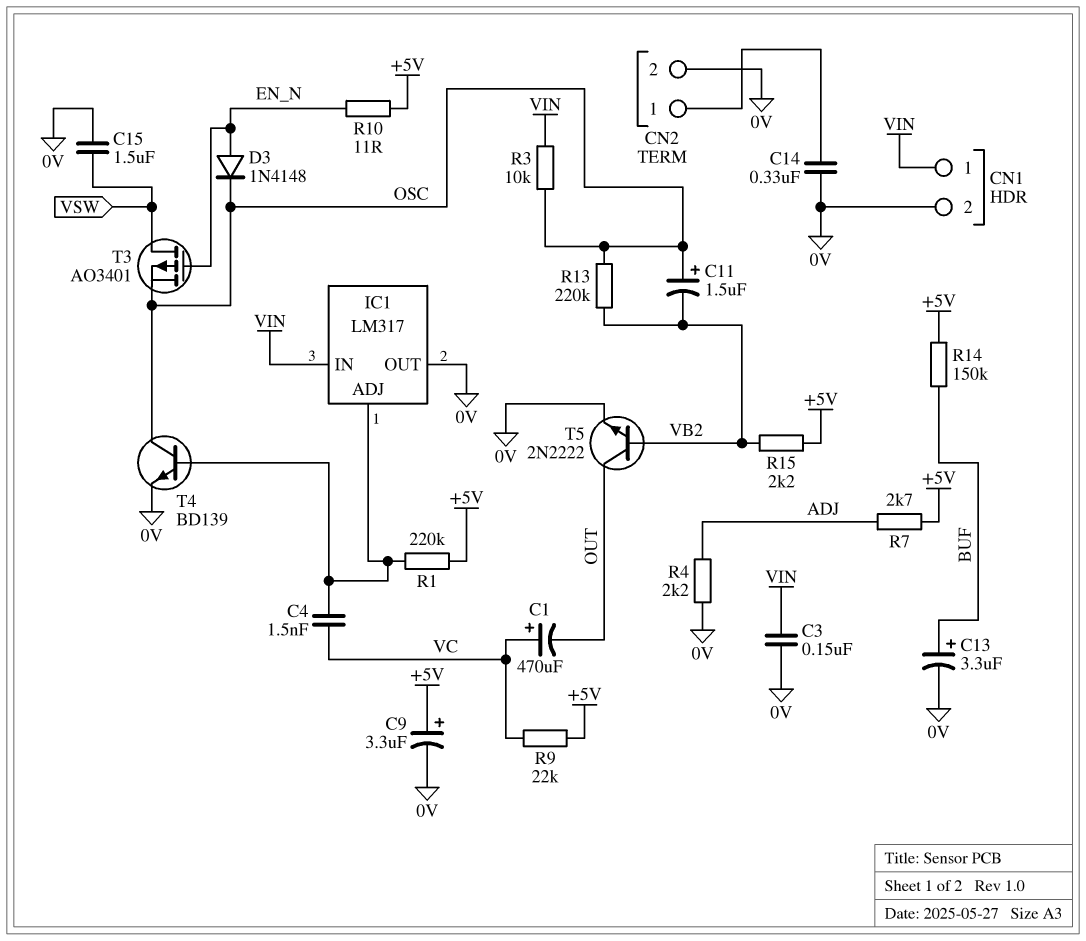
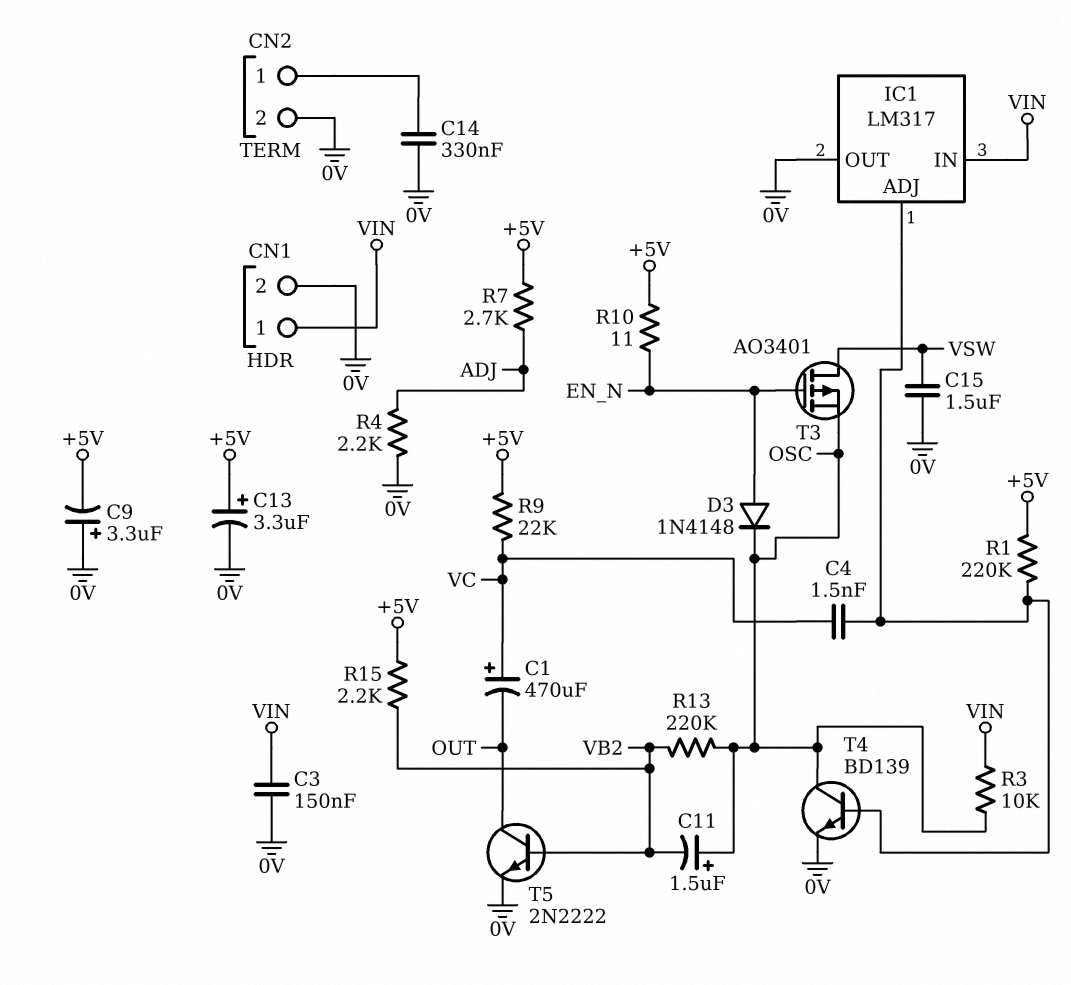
C9: 3.3uF (plus +5V, minus 0V) -> 3.3uF (plus 0V, minus +5V)
C13: 3.3uF (plus BUF, minus 0V) -> 3.3uF (plus +5V, minus 0V)
R14: 150k (+5V, BUF) -> none

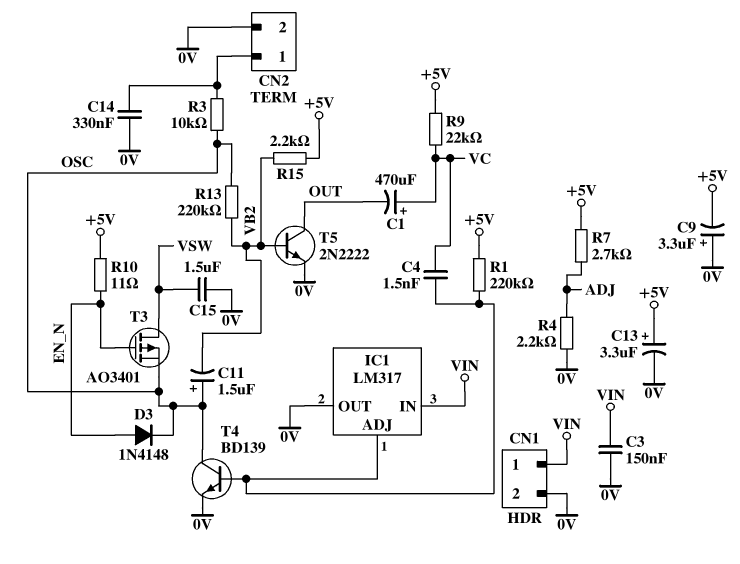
R3: 10k (OSC, VIN) -> 10k (CN2/1, OSC)

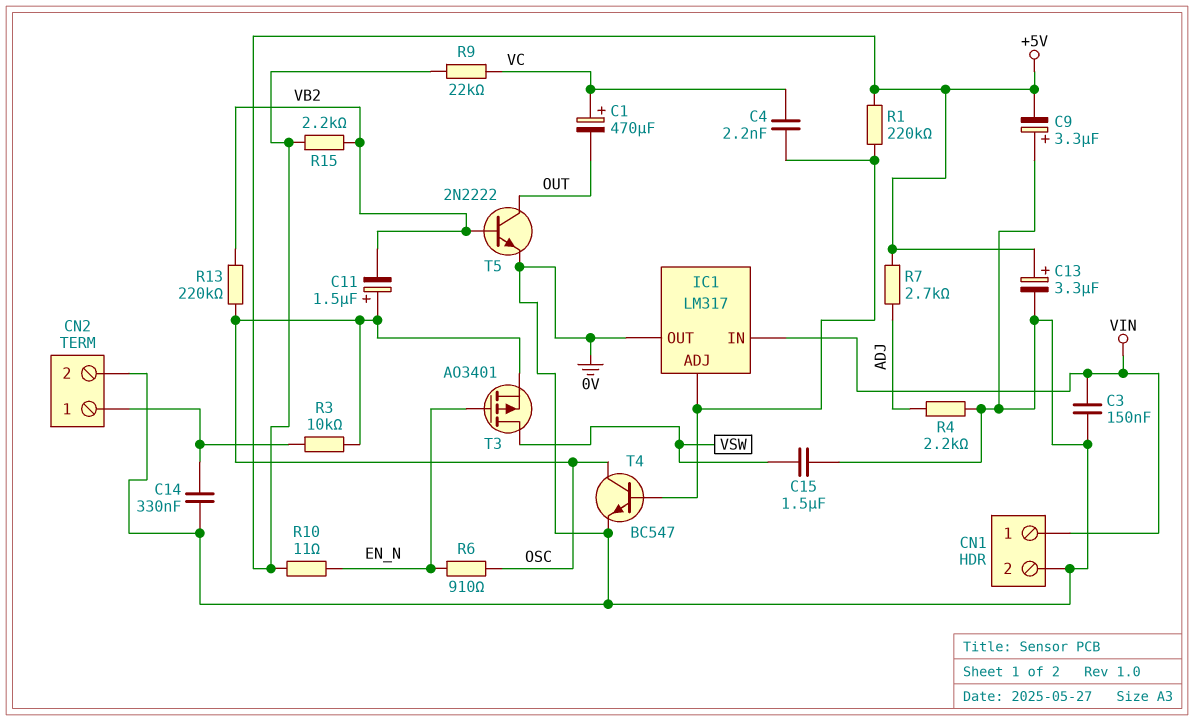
C4: 1.5nF (IC1/ADJ, VC) -> 2.2nF (IC1/ADJ, VC)
D3: diode 1N4148 (A EN_N, K OSC) -> none
R6: none -> 910 (EN_N, OSC)
T4: NPN BD139 (B IC1/ADJ, C OSC, E 0V) -> NPN BC547 (B IC1/ADJ, C OSC, E 0V)

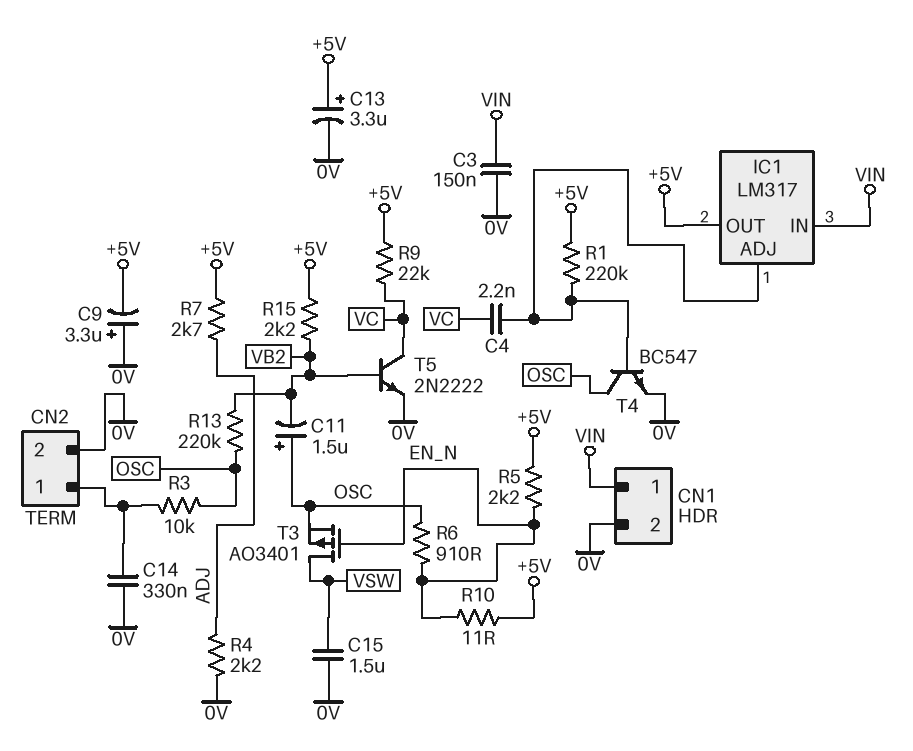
C1: 470uF (plus VC, minus OUT) -> none
IC1 pin OUT: 0V -> +5V
R5: none -> 2.2k (+5V, EN_N)
T5: NPN 2N2222 (B VB2, C OUT, E 0V) -> NPN 2N2222 (B VB2, C VC, E 0V)

